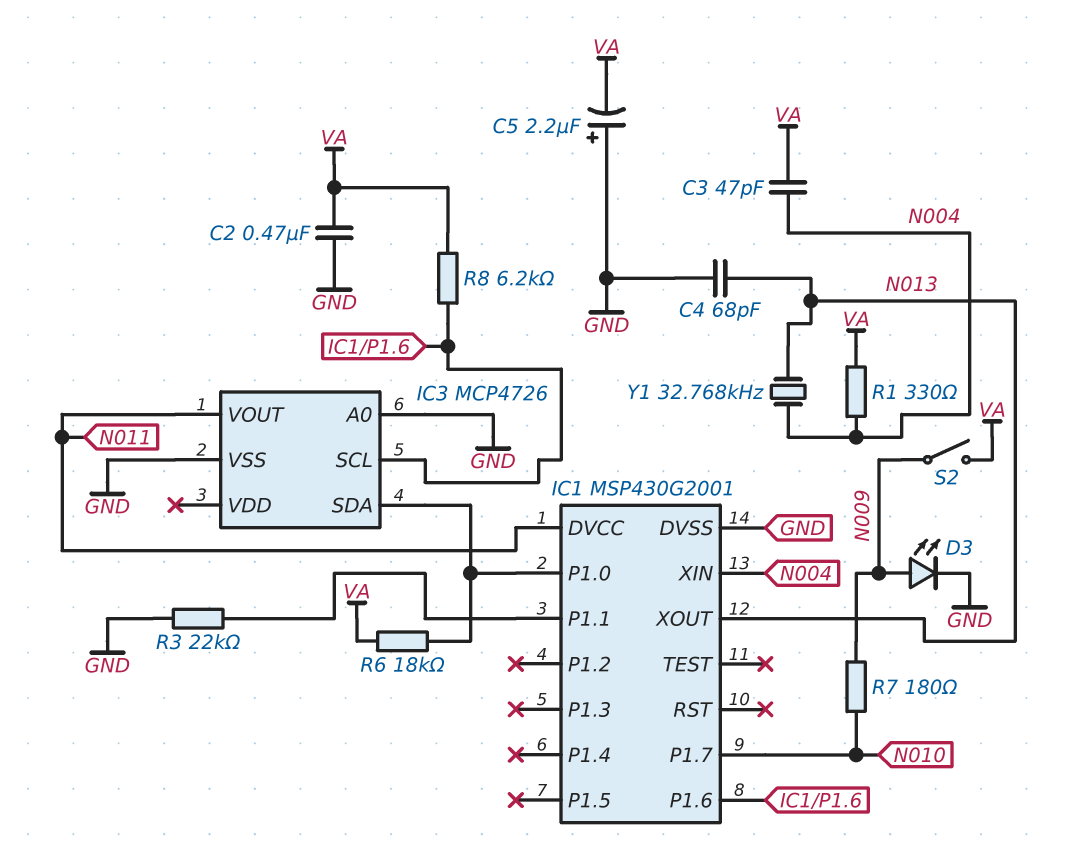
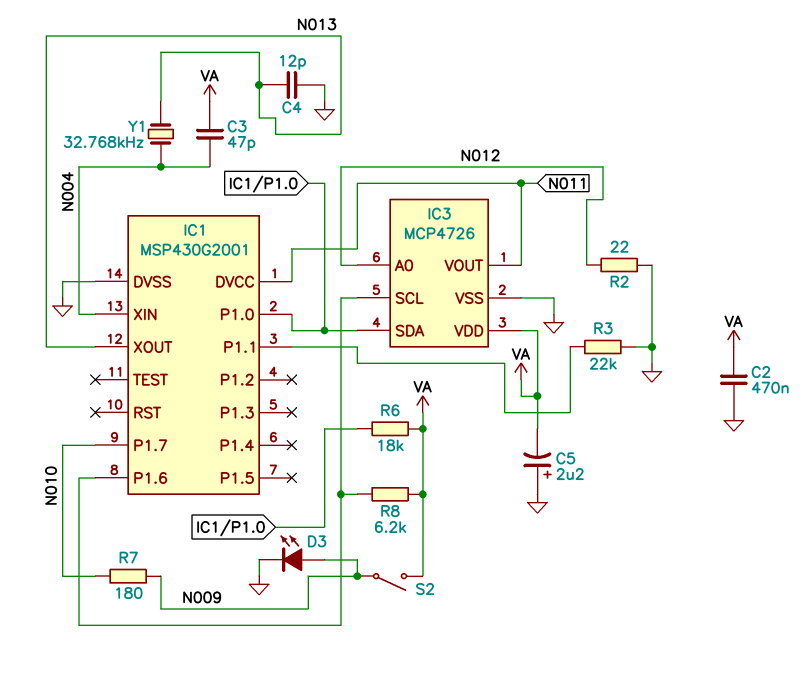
C4: 68pF (GND, N013) -> 12pF (GND, N013)
IC3 pin A0: GND -> N012
IC3 pin VDD: none -> VA
R1: 330 (N004, VA) -> none
R2: none -> 22 (GND, N012)

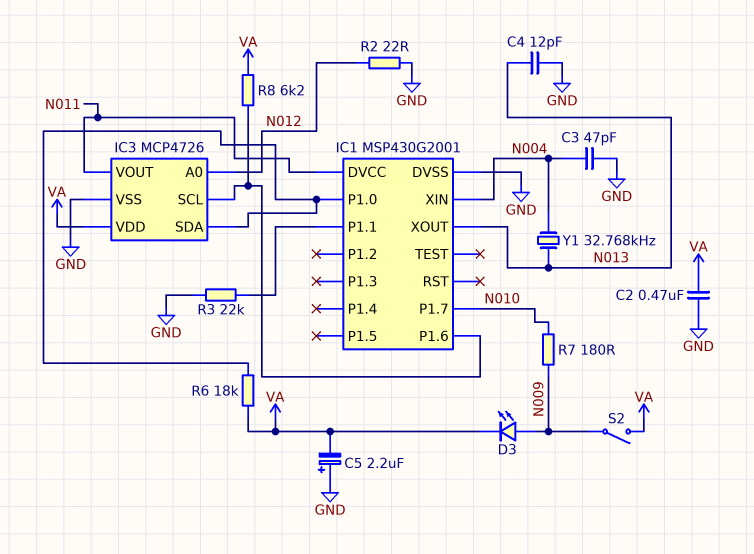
C3: 47pF (N004, VA) -> 47pF (GND, N004)
D3: LED (A N009, K GND) -> LED (A N009, K VA)

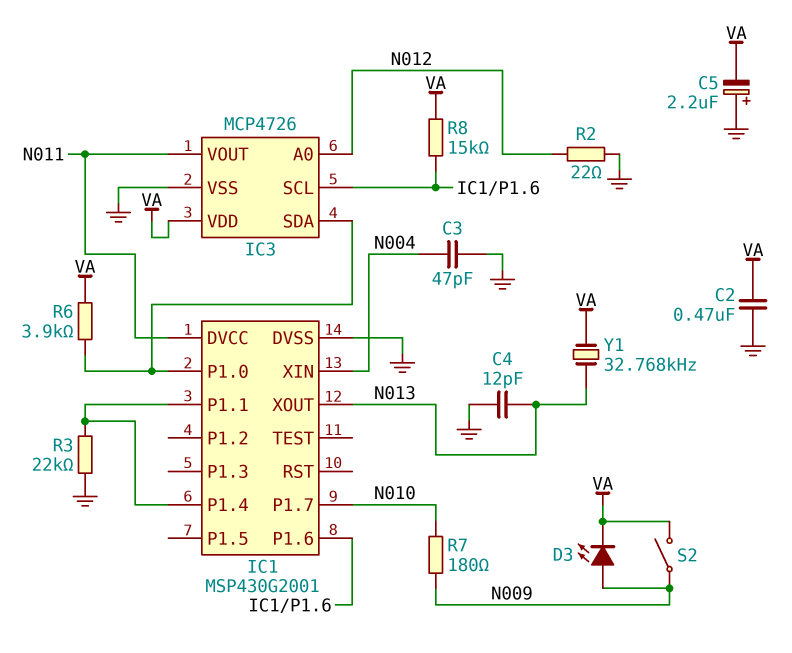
IC1 pin P1.4: none -> IC1/P1.1
R6: 18k (IC1/P1.0, VA) -> 3.9k (IC1/P1.0, VA)
R8: 6.2k (IC1/P1.6, VA) -> 15k (IC1/P1.6, VA)
Y1: 32.768kHz (N004, N013) -> 32.768kHz (N013, VA)

